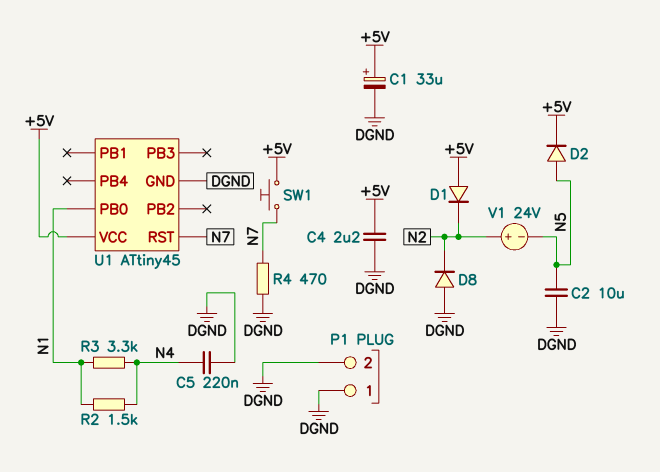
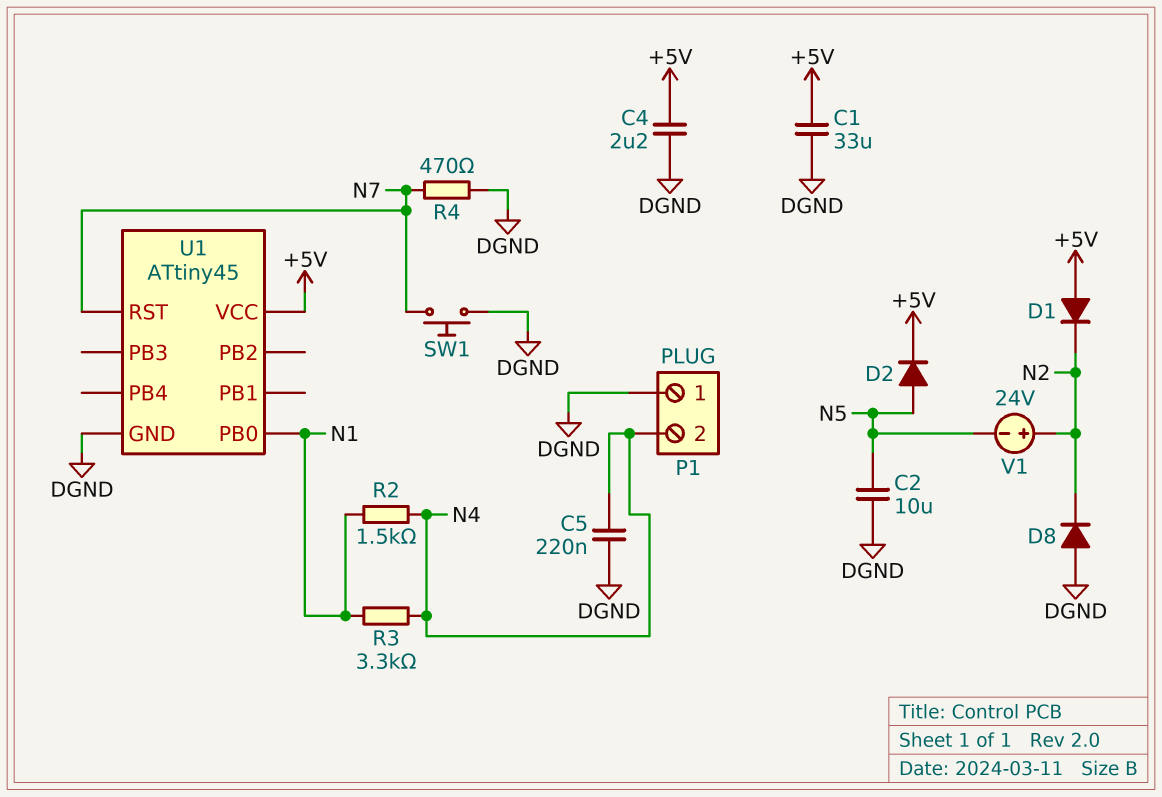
C1: 33uF (plus +5V, minus DGND) -> 33uF (+5V, DGND)
P1 pin 2: DGND -> N4
SW1: button (+5V, N7) -> button (DGND, N7)

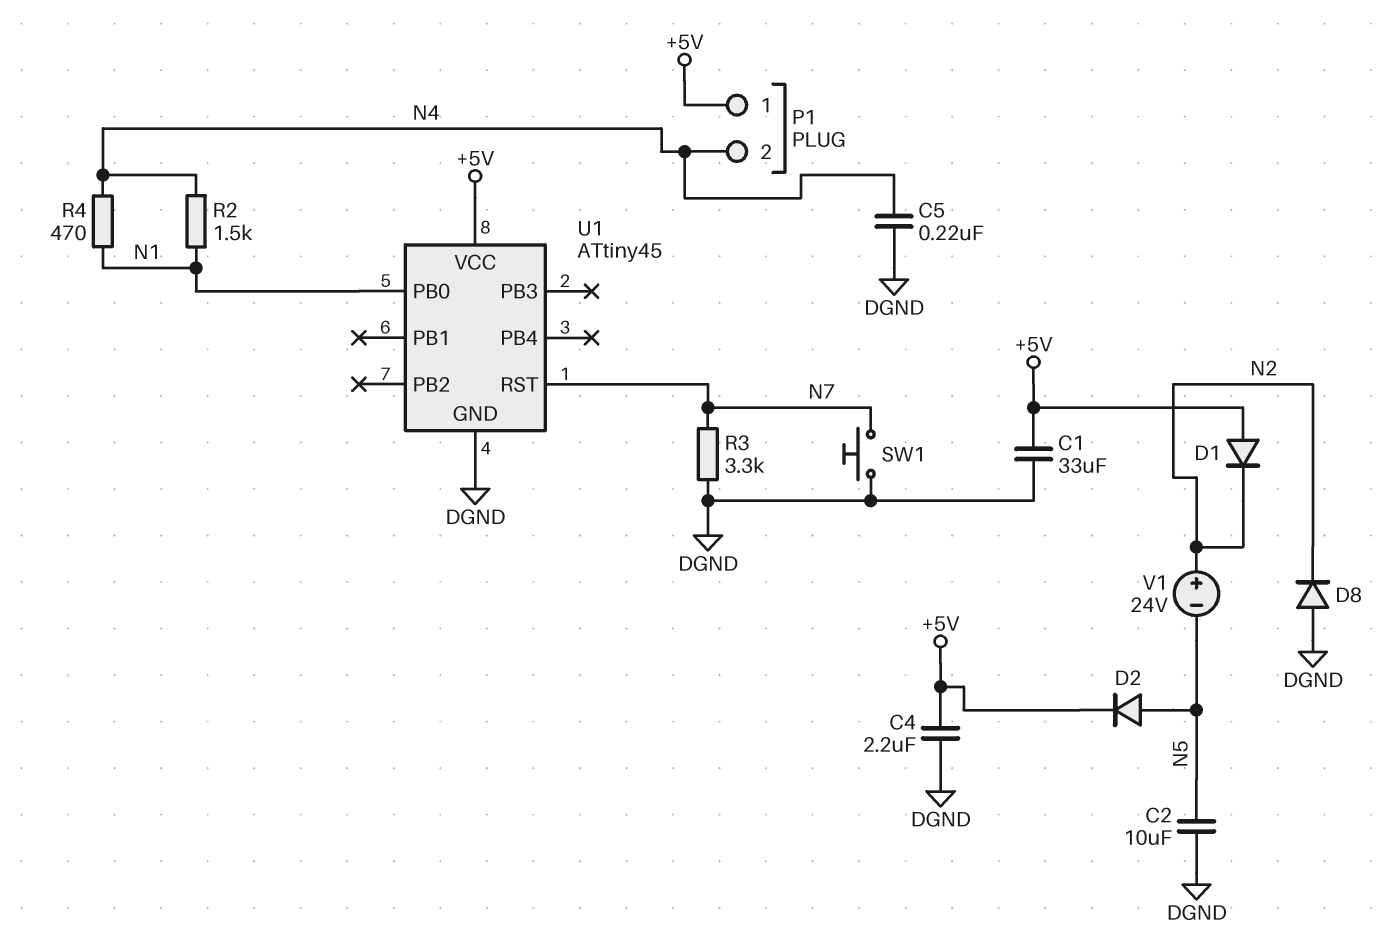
P1 pin 1: DGND -> +5V
R3: 3.3k (N1, N4) -> 3.3k (DGND, N7)
R4: 470 (DGND, N7) -> 470 (N1, N4)

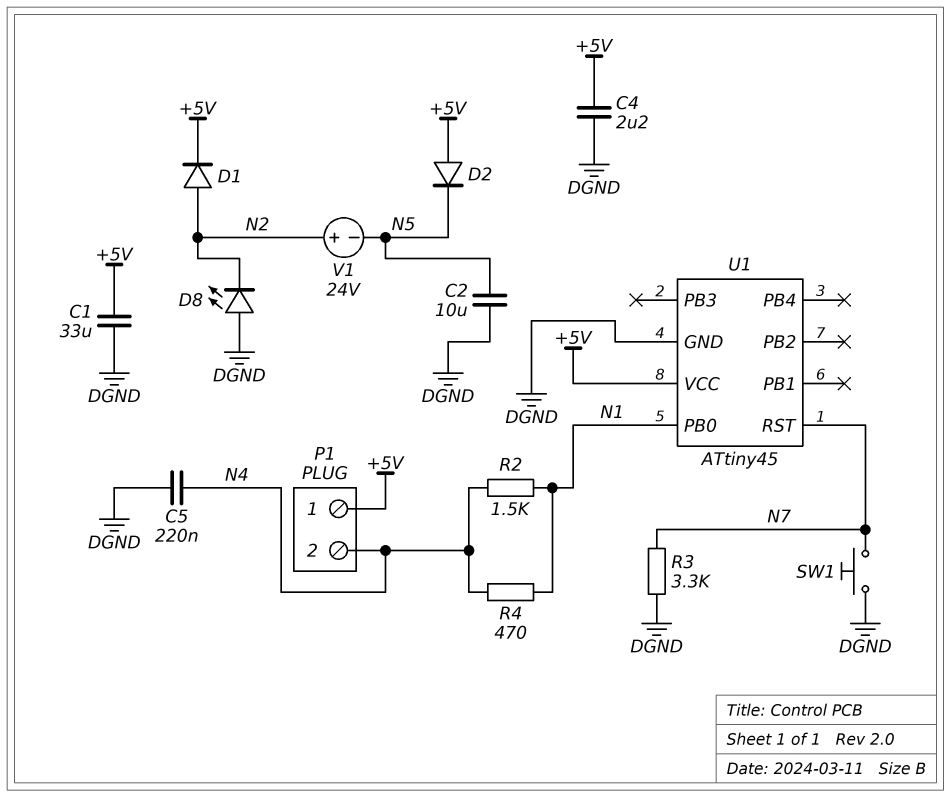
D1: diode (A +5V, K N2) -> diode (A N2, K +5V)
D2: diode (A N5, K +5V) -> diode (A +5V, K N5)
D8: diode (A DGND, K N2) -> LED (A DGND, K N2)

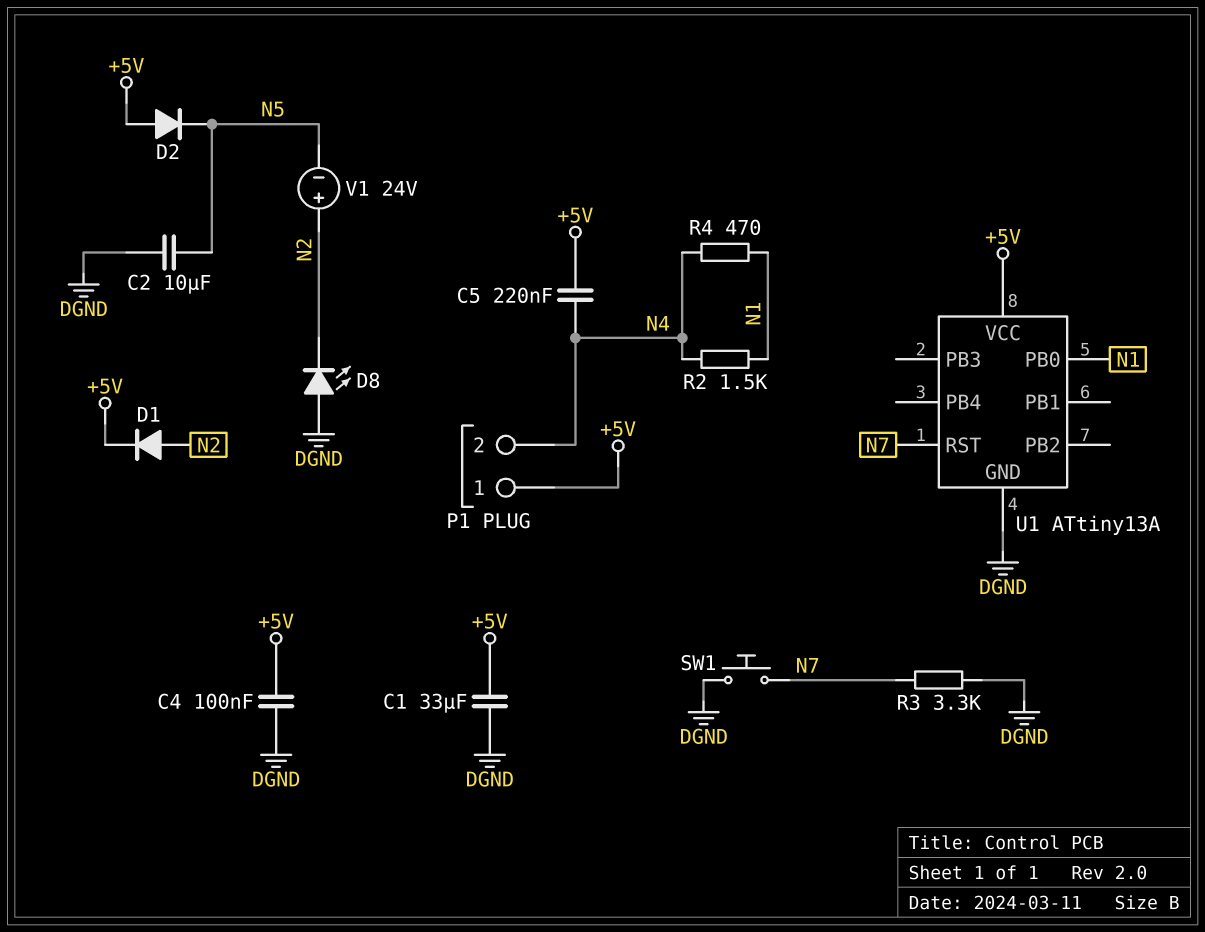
C4: 2.2uF (+5V, DGND) -> 100nF (+5V, DGND)
C5: 220nF (DGND, N4) -> 220nF (+5V, N4)
U1: ATtiny45 -> ATtiny13A

